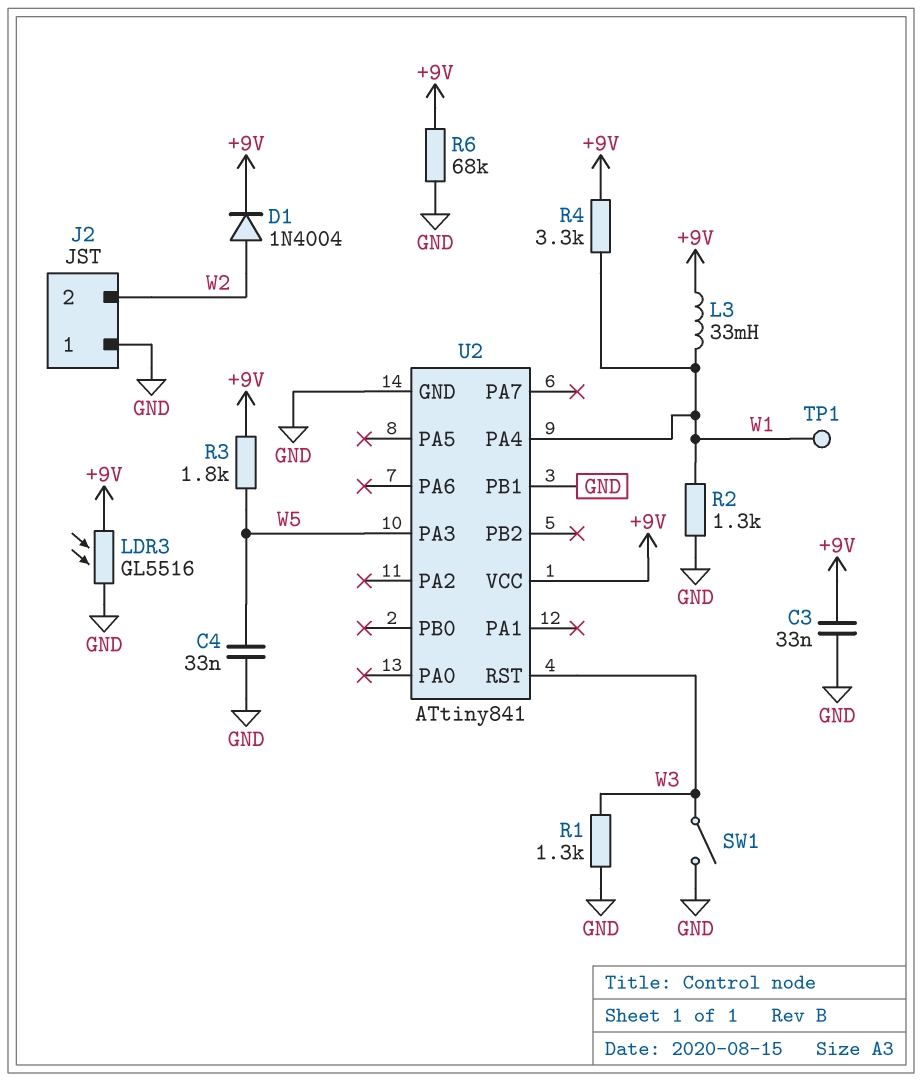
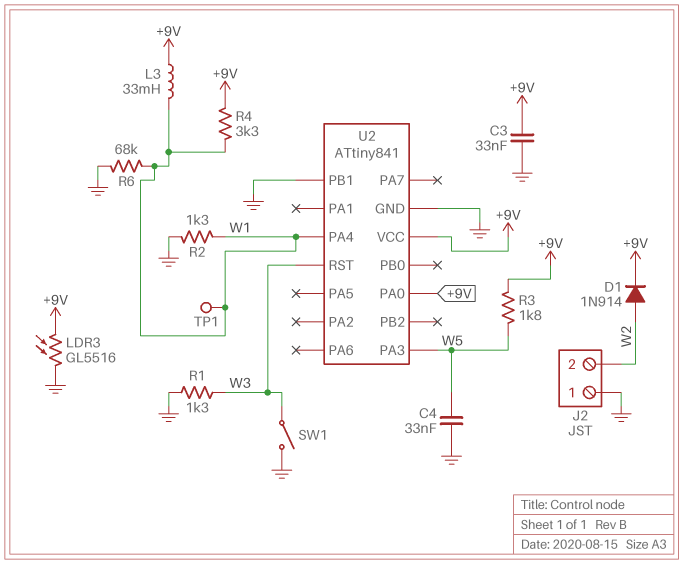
D1: diode 1N4004 (A W2, K +9V) -> diode 1N914 (A W2, K +9V)
R6: 68k (+9V, GND) -> 68k (GND, W1)
U2 pin PA0: none -> +9V

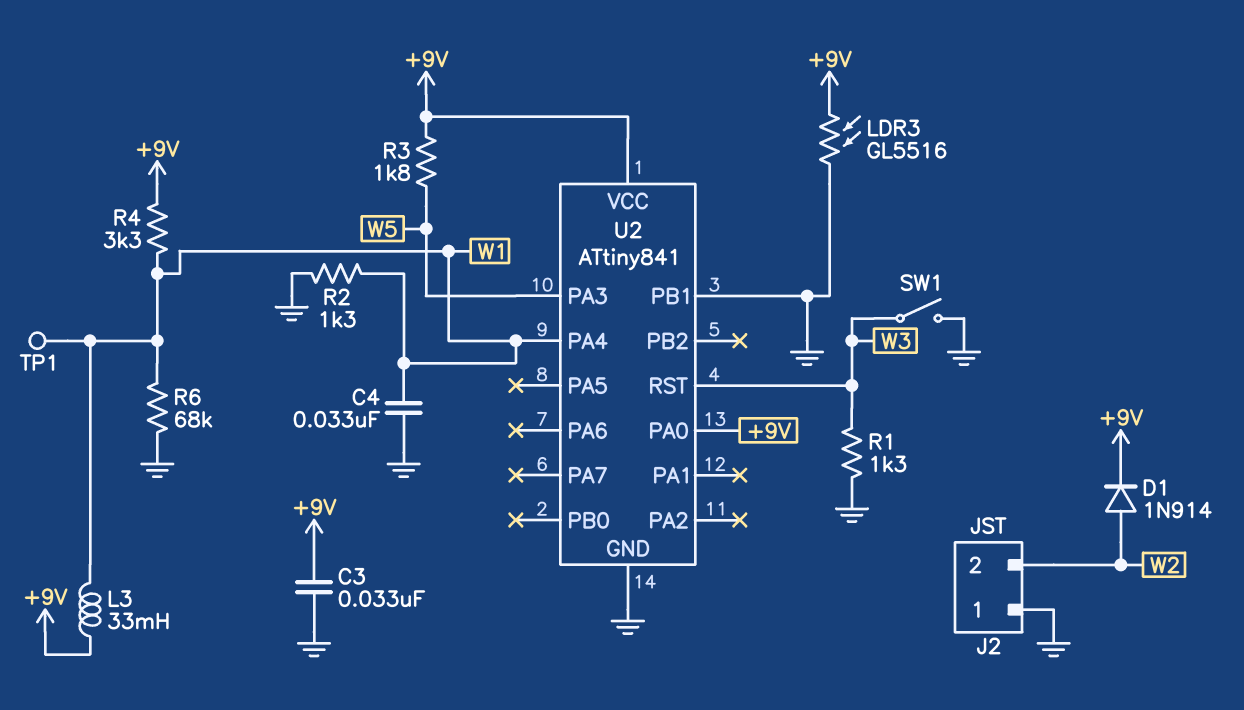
C4: 33nF (GND, W5) -> 33nF (GND, W1)

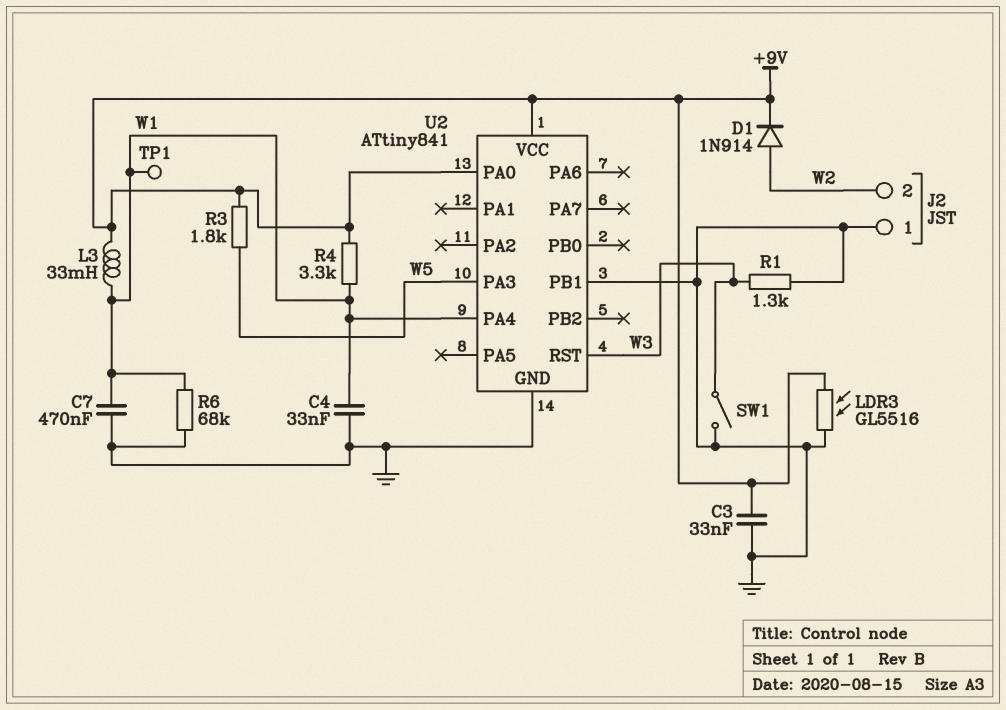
C7: none -> 470nF (GND, W1)
R2: 1.3k (GND, W1) -> none

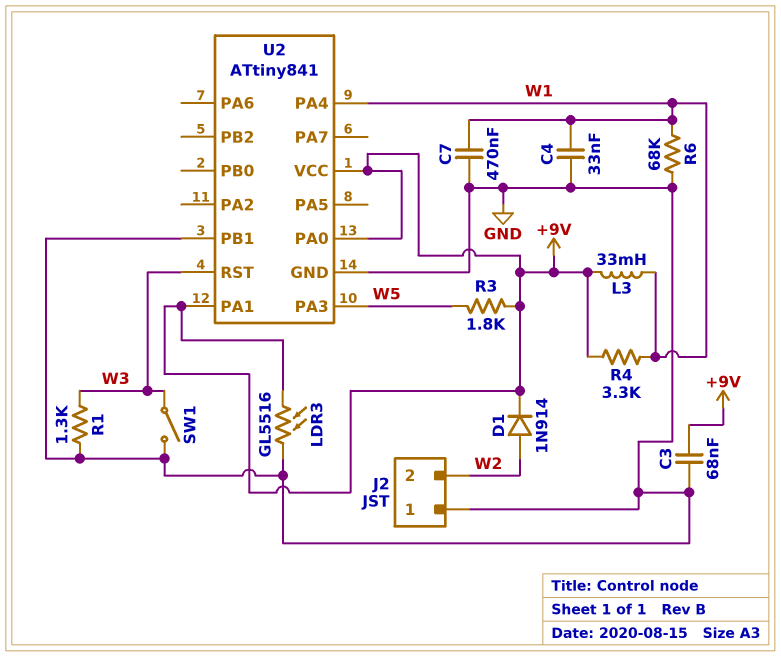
C3: 33nF (+9V, GND) -> 68nF (+9V, GND)
TP1: test point (W1) -> none
U2 pin PA1: none -> +9V

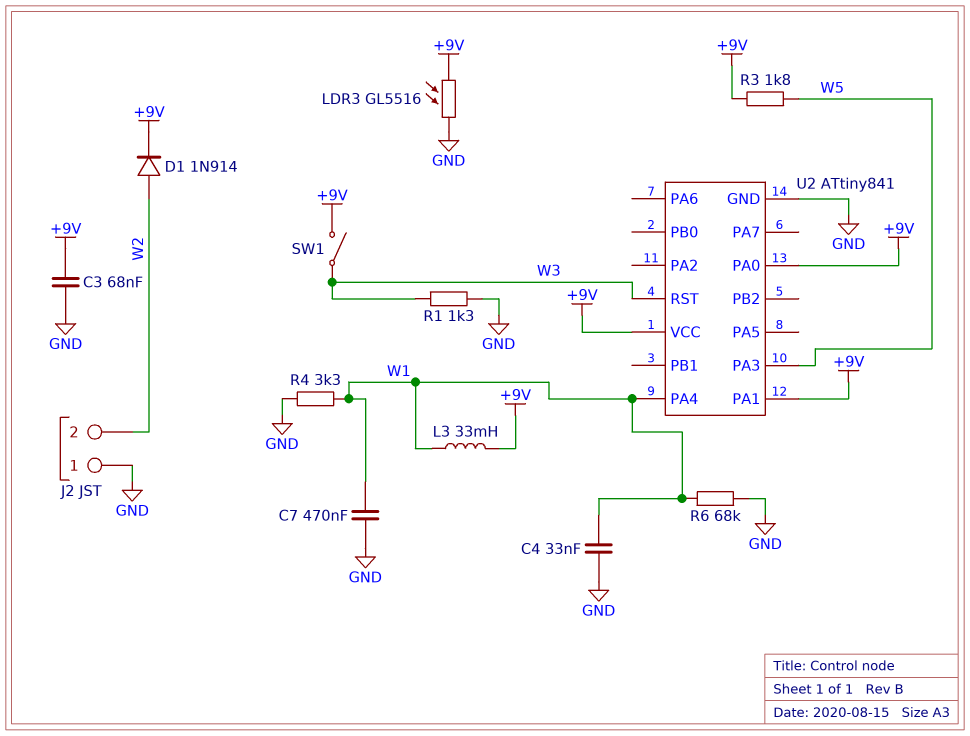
R4: 3.3k (+9V, W1) -> 3.3k (GND, W1)
SW1: switch (GND, W3) -> switch (+9V, W3)
U2 pin PB1: GND -> none

